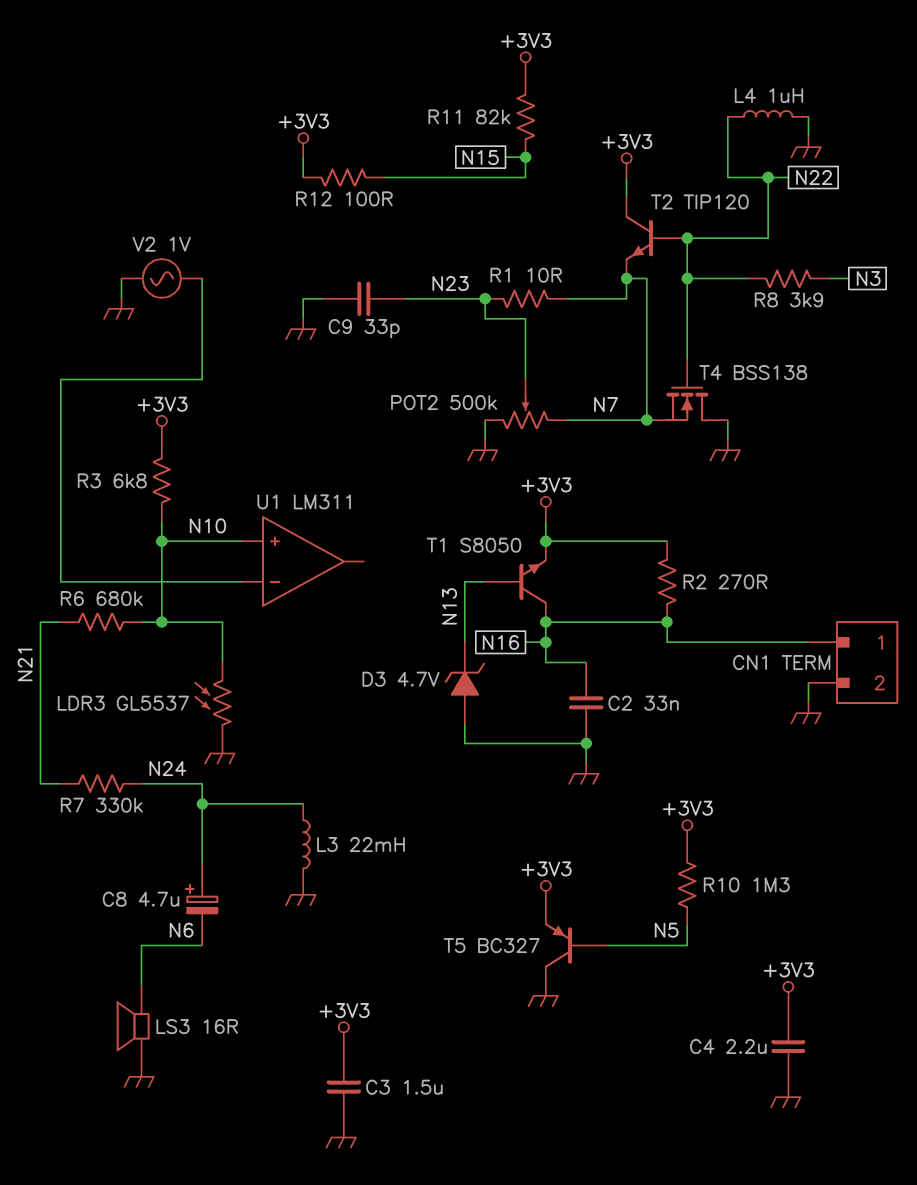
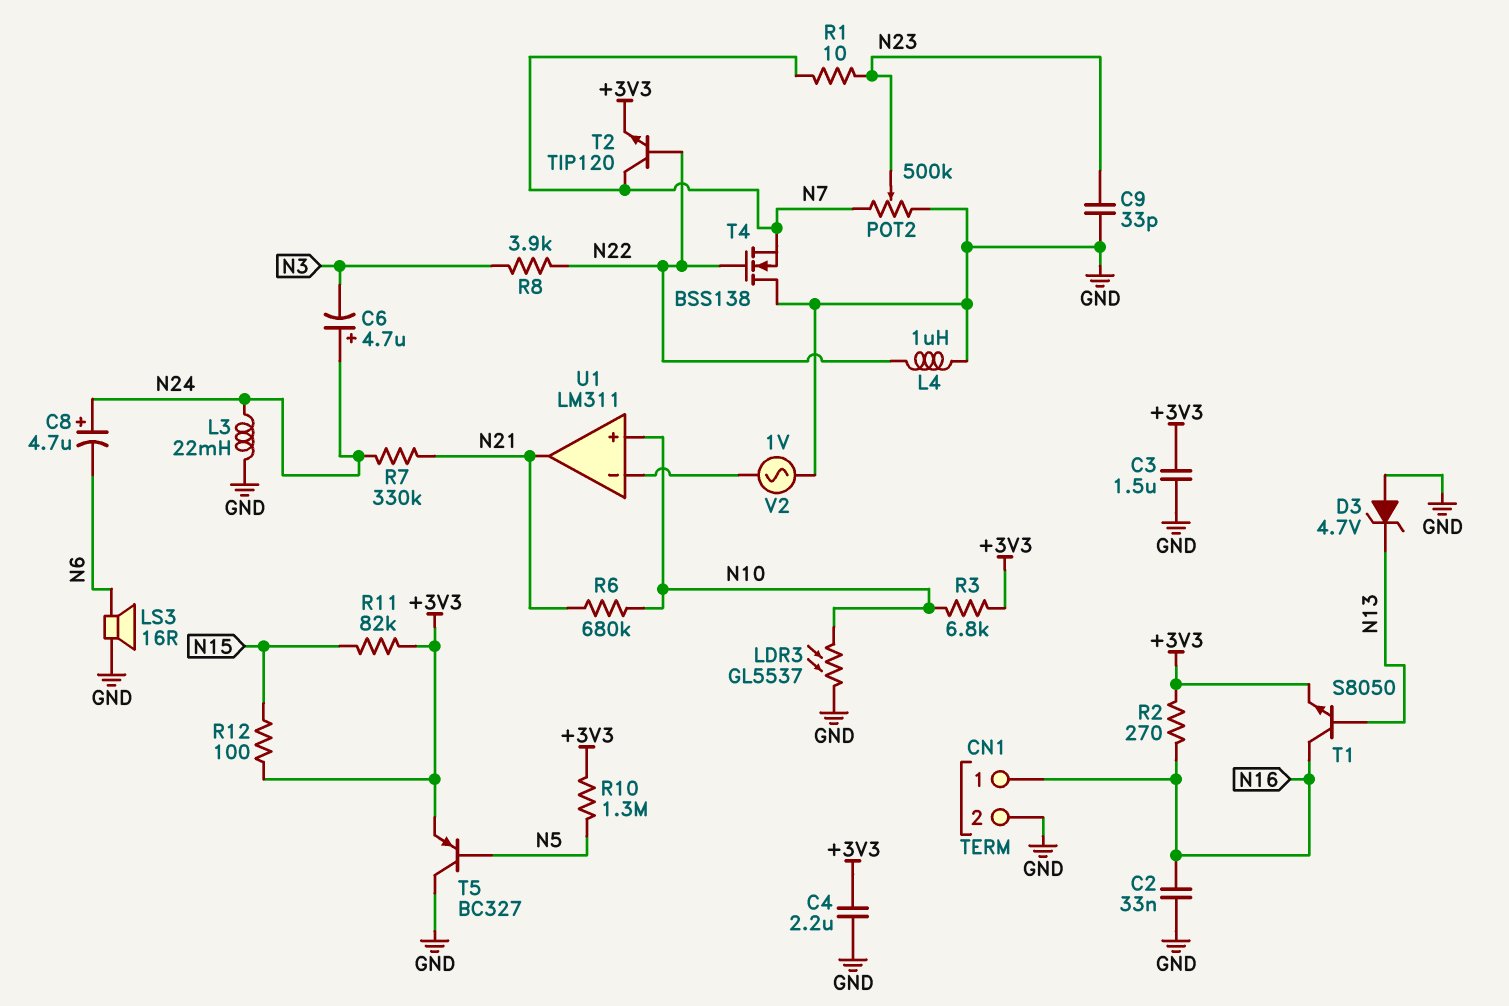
C6: none -> 4.7uF (plus N24, minus N3)
T2: NPN TIP120 (B N22, C +3V3, E N7) -> NPN TIP120 (B N22, C N7, E +3V3)
U1 pin out: none -> N21

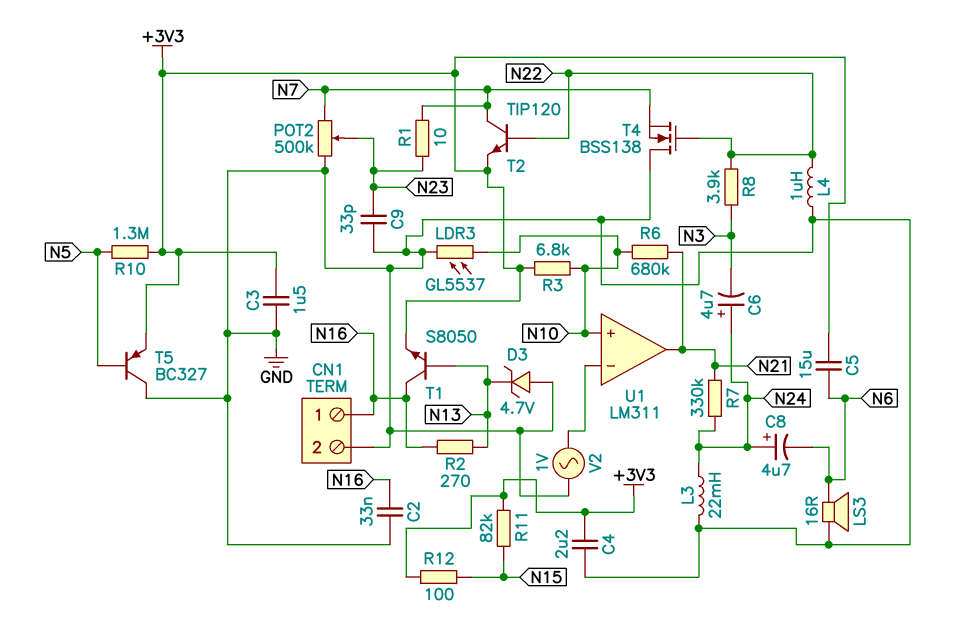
C5: none -> 15uF (+3V3, N6)
R2: 270 (+3V3, N16) -> 270 (N13, N16)

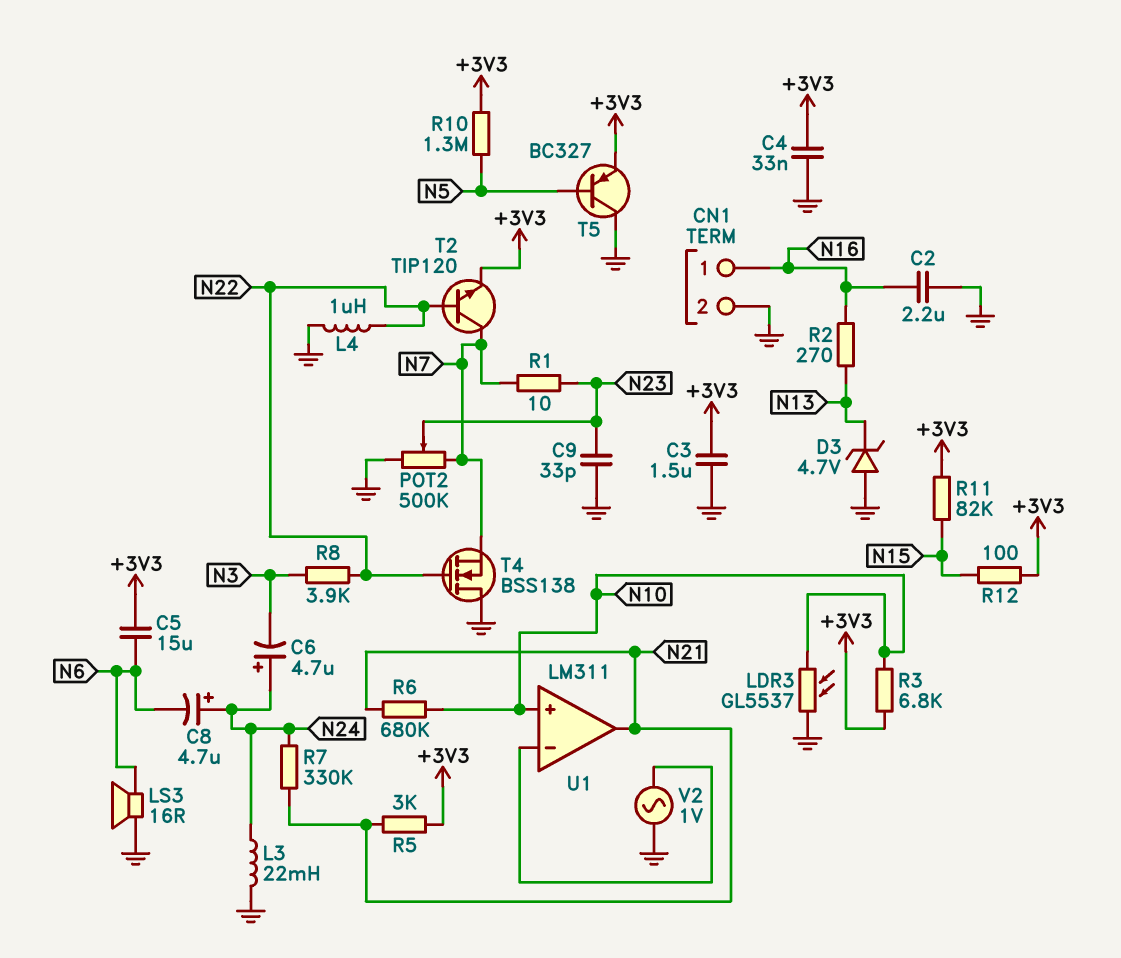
C2: 33nF (GND, N16) -> 2.2uF (GND, N16)
C4: 2.2uF (+3V3, GND) -> 33nF (+3V3, GND)
R5: none -> 3k (+3V3, N21)
T1: NPN S8050 (B N13, C N16, E +3V3) -> none

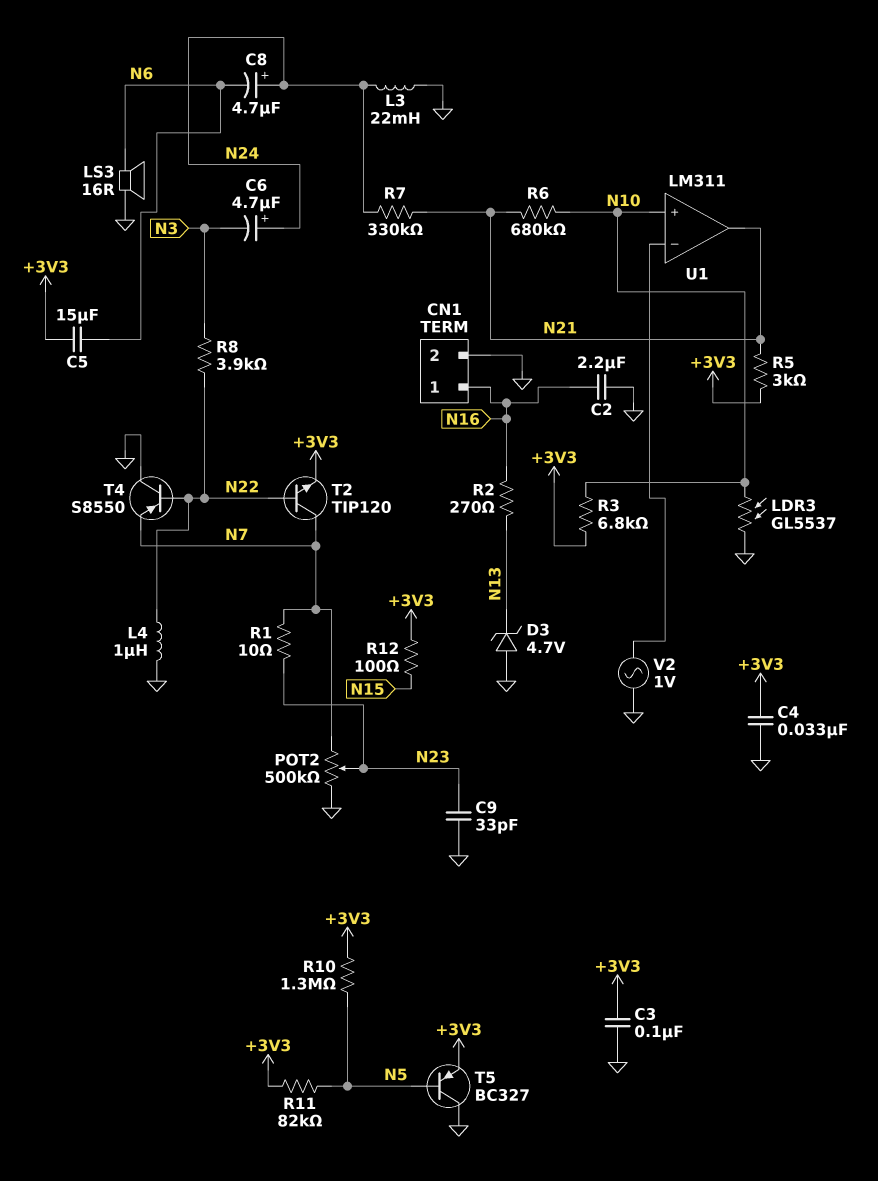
C3: 1.5uF (+3V3, GND) -> 100nF (+3V3, GND)
R11: 82k (+3V3, N15) -> 82k (+3V3, N5)
T4: NMOS BSS138 (G N22, D GND, S N7) -> PNP S8550 (B N22, C GND, E N7)

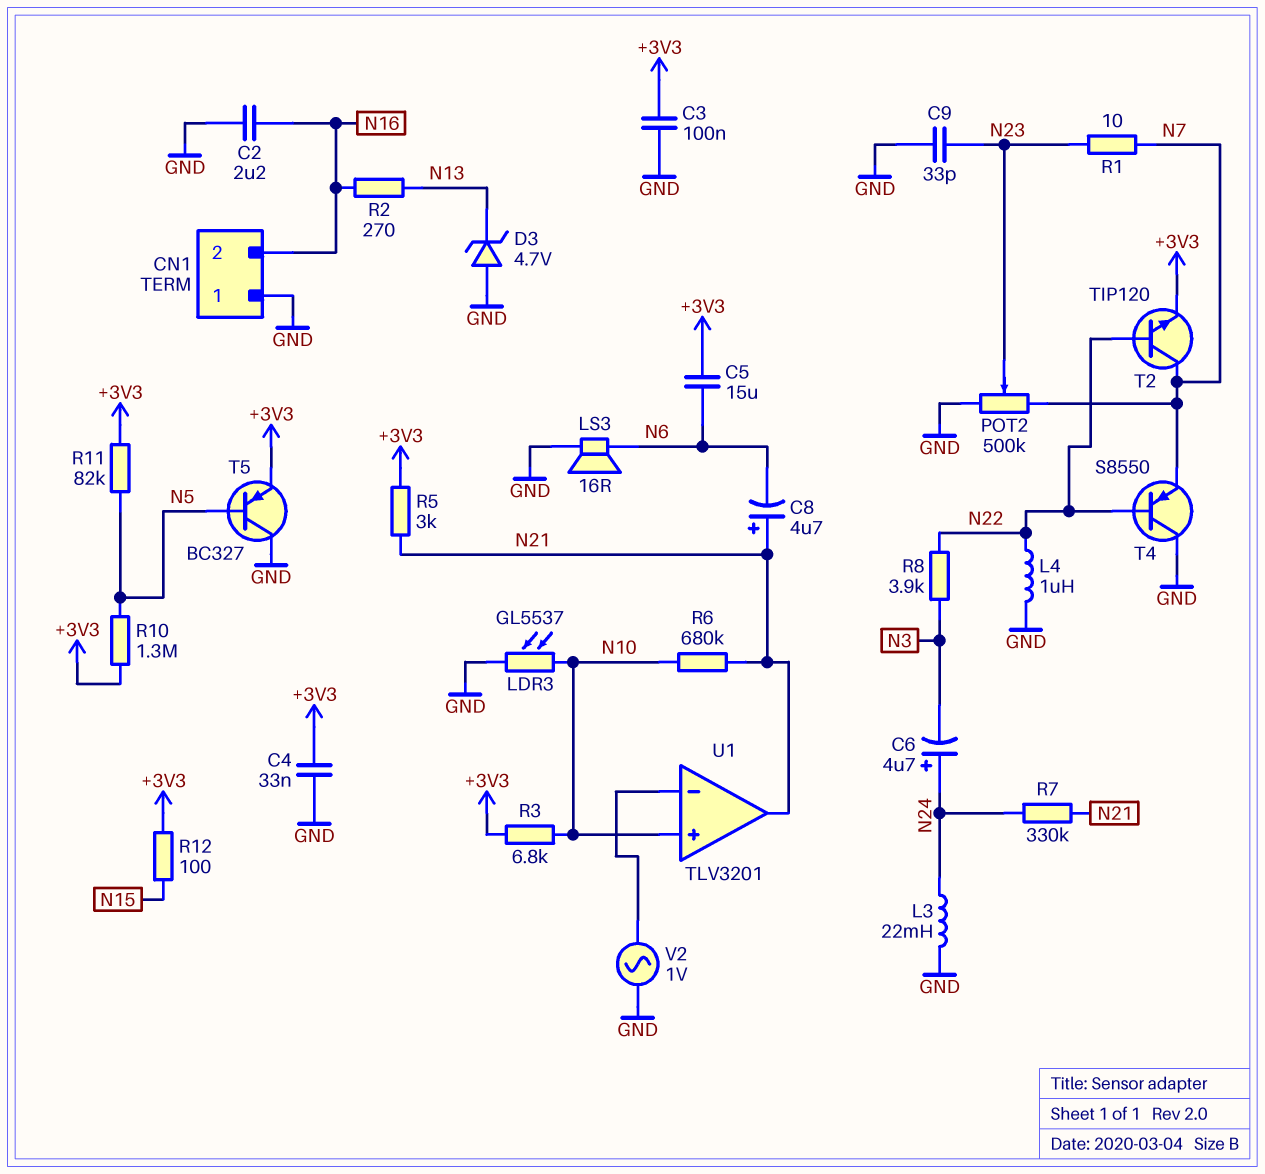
C8: 4.7uF (plus N24, minus N6) -> 4.7uF (plus N21, minus N6)
CN1 pin 1: N16 -> GND
CN1 pin 2: GND -> N16
U1: LM311 -> TLV3201

